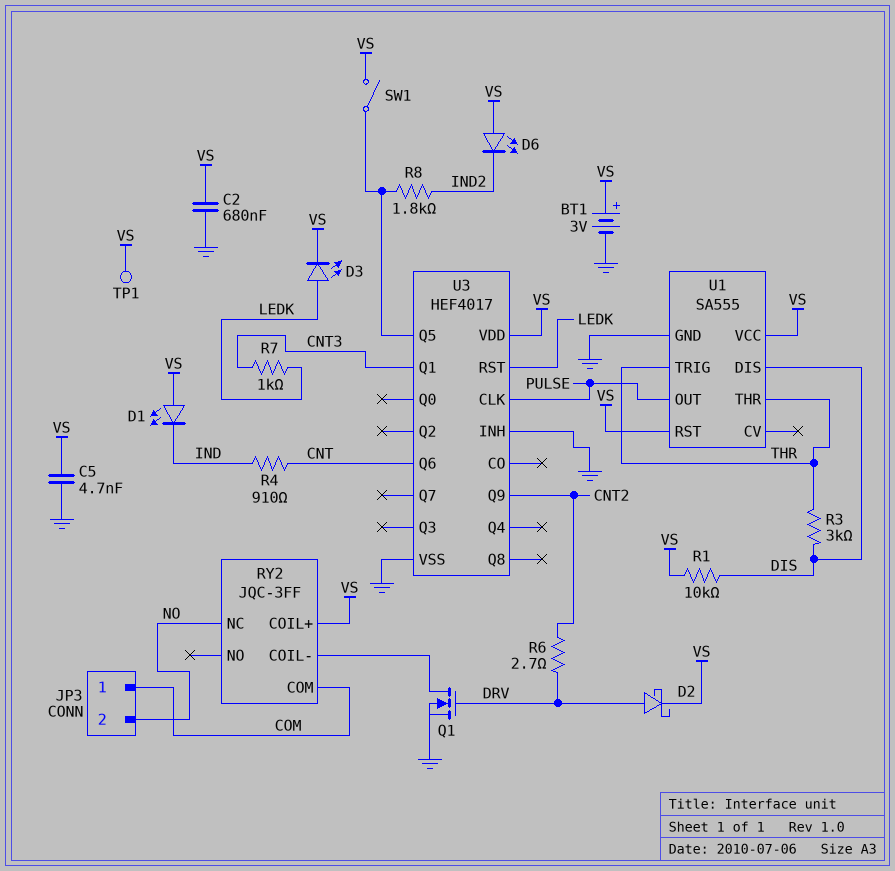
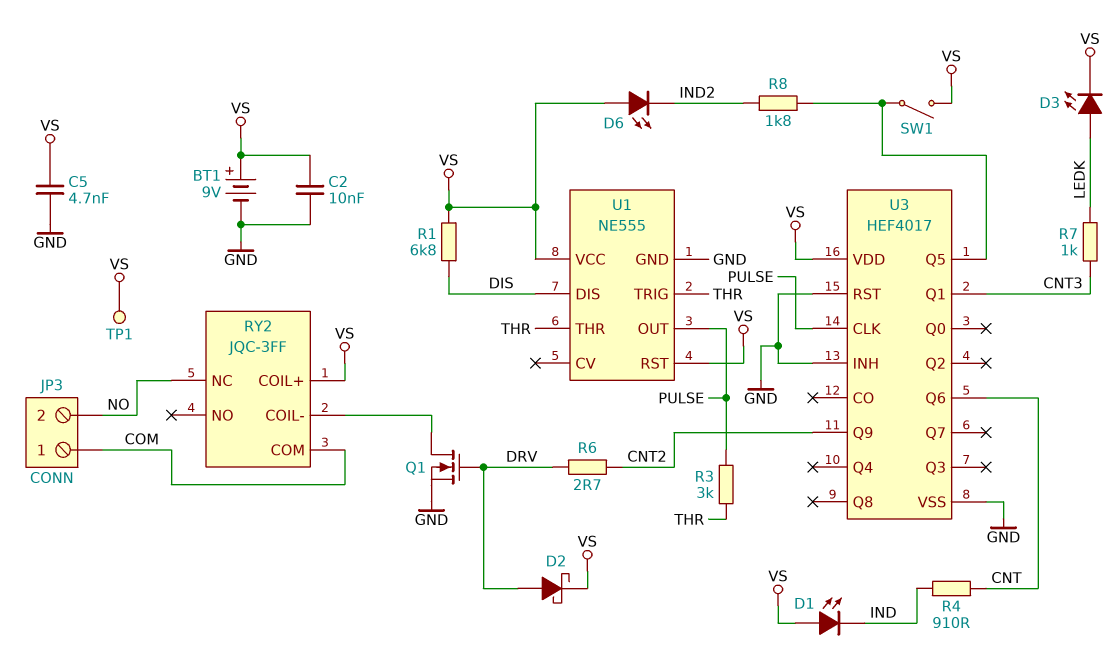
BT1: 3V (plus VS, minus GND) -> 9V (plus VS, minus GND)
C2: 680nF (GND, VS) -> 10nF (GND, VS)
R1: 10k (DIS, VS) -> 6.8k (DIS, VS)
R3: 3k (DIS, THR) -> 3k (PULSE, THR)
U1: SA555 -> NE555
U3 pin RST: LEDK -> GND

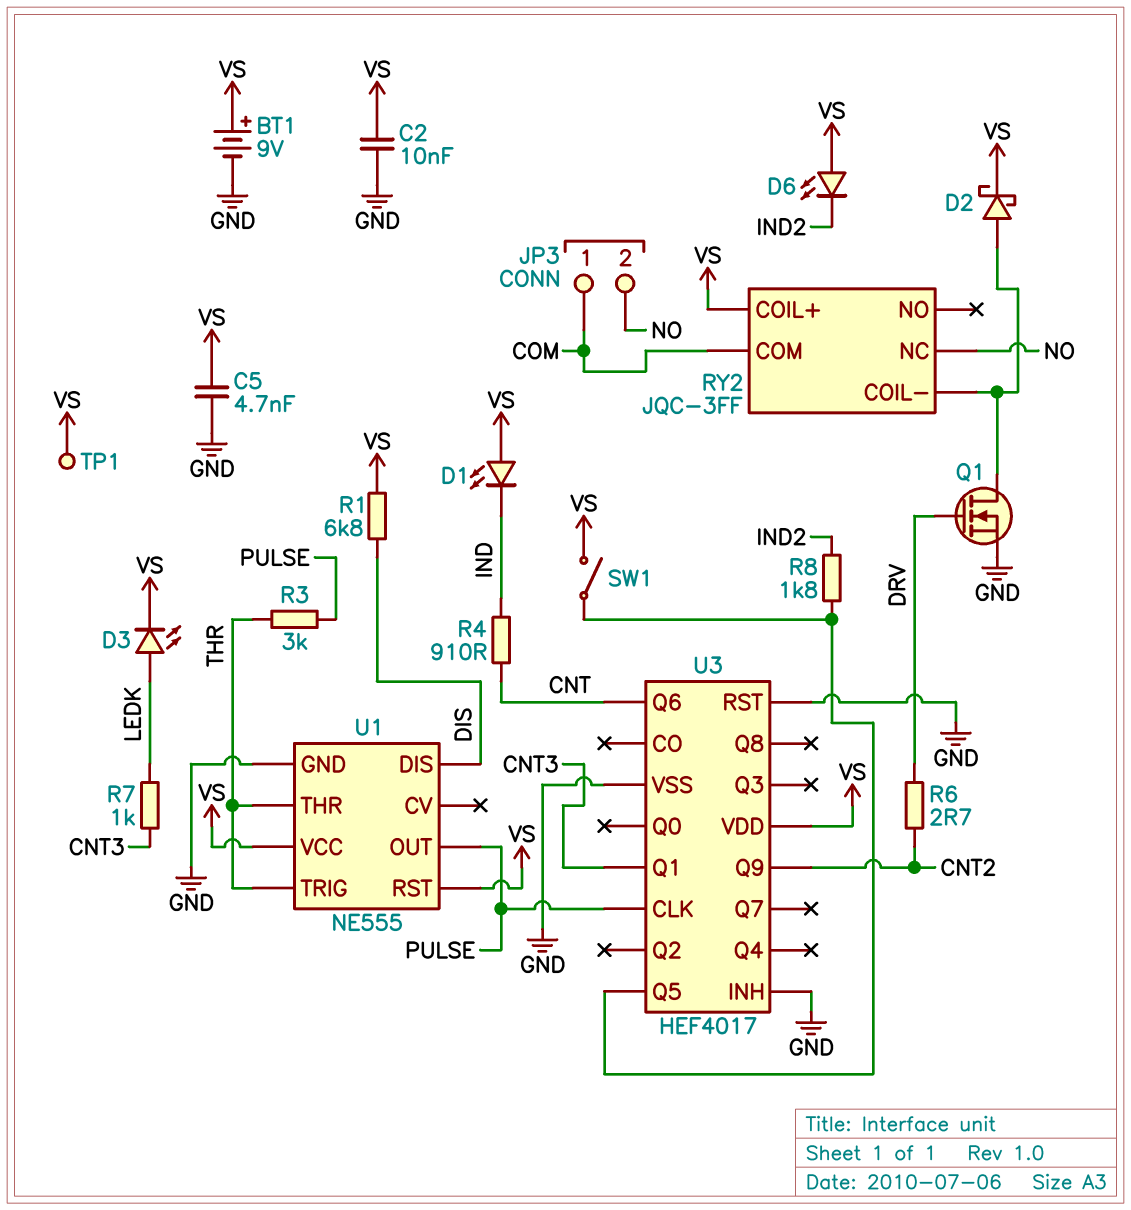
D2: schottky (A DRV, K VS) -> schottky (A RY2/COIL-, K VS)

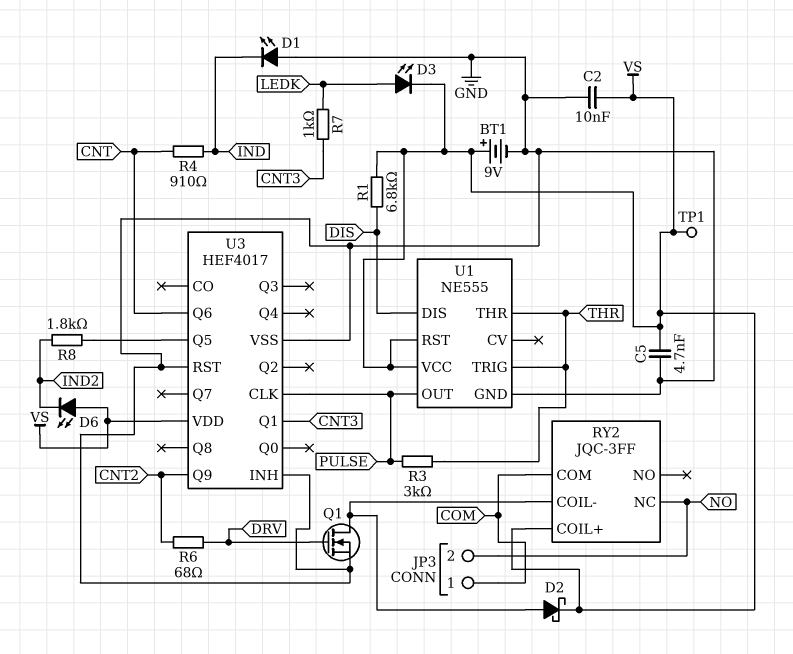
D1: LED (A VS, K IND) -> LED (A GND, K IND)
R6: 2.7 (CNT2, DRV) -> 68 (CNT2, DRV)
SW1: switch (U3/Q5, VS) -> none

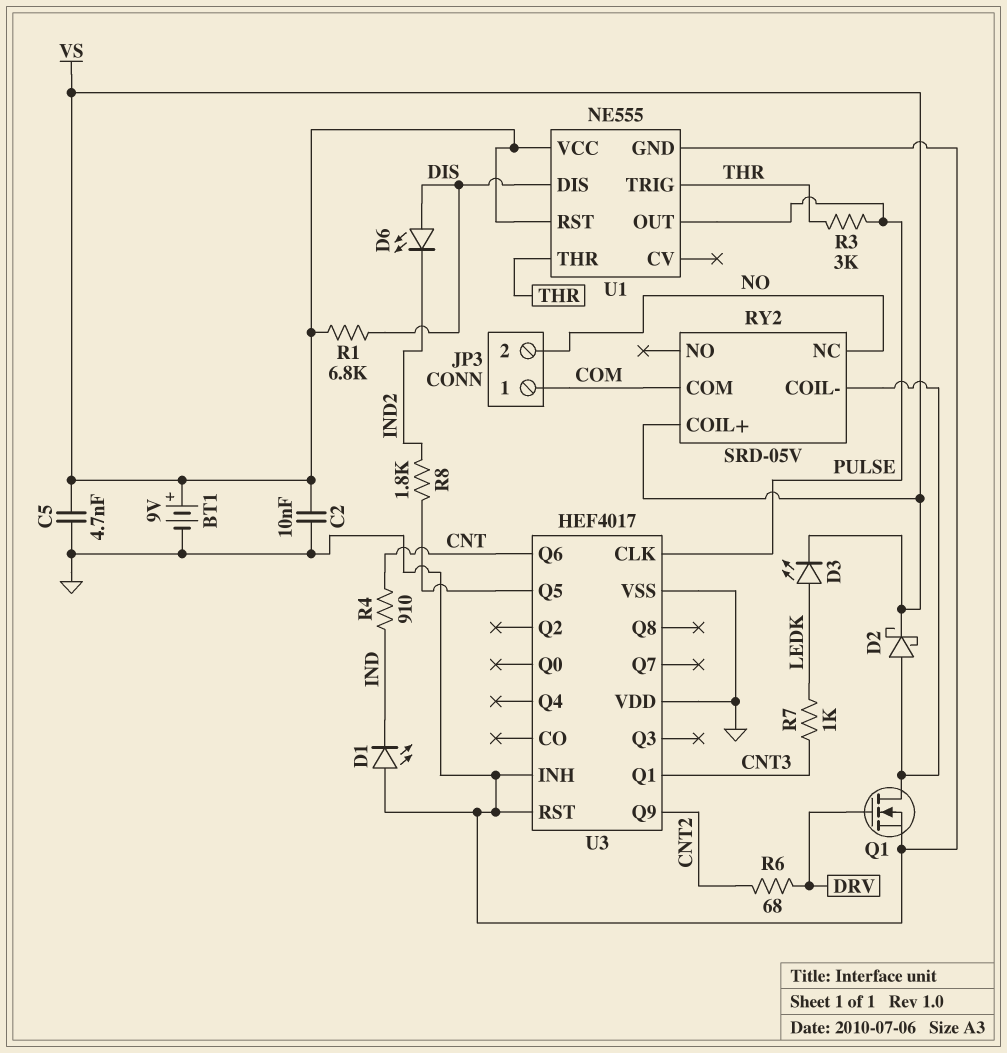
D6: LED (A VS, K IND2) -> LED (A DIS, K IND2)
RY2: JQC-3FF -> SRD-05V
TP1: test point (VS) -> none
U3 pin VDD: VS -> GND

